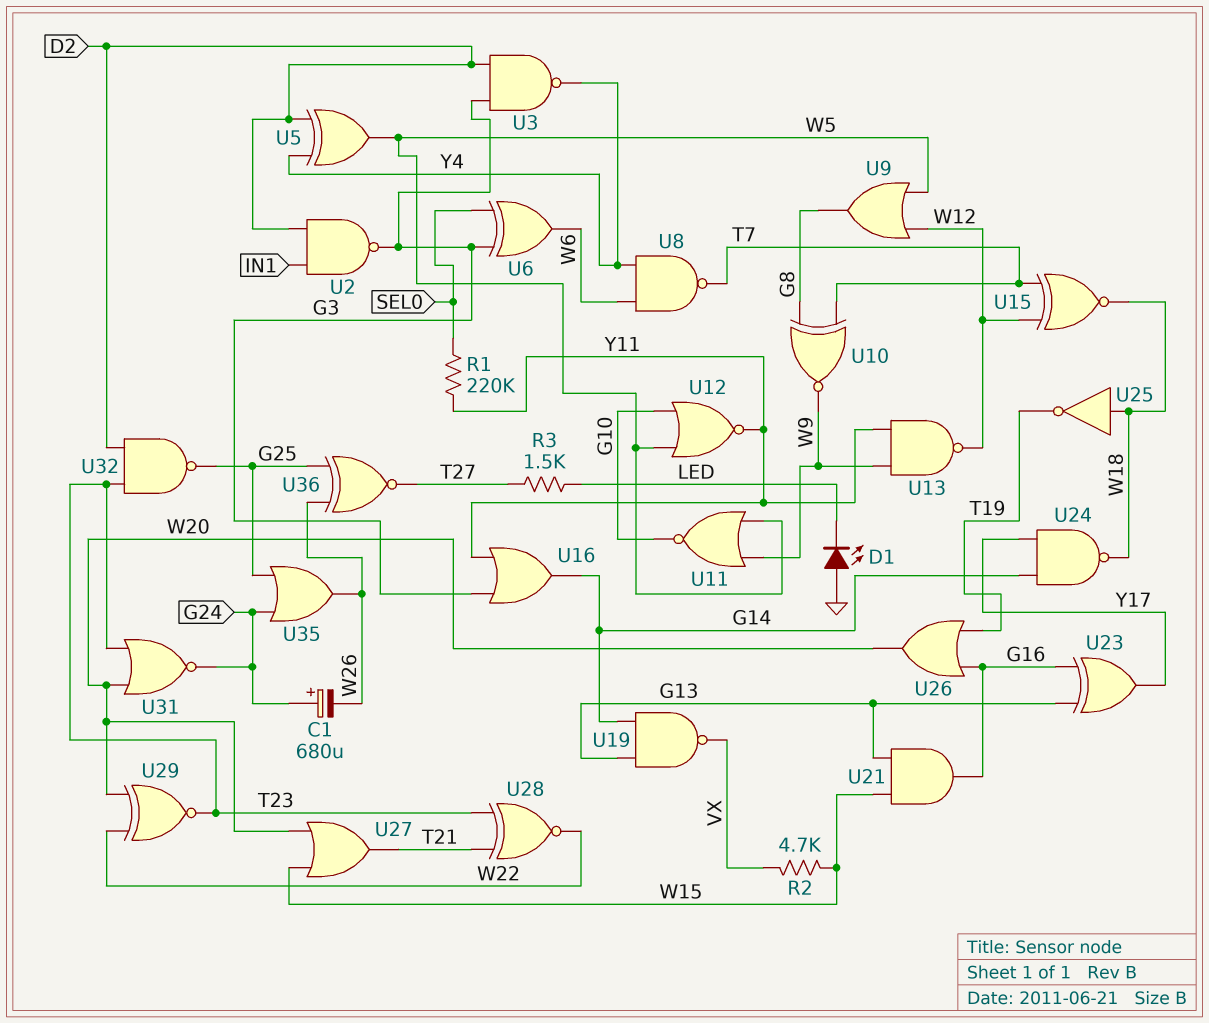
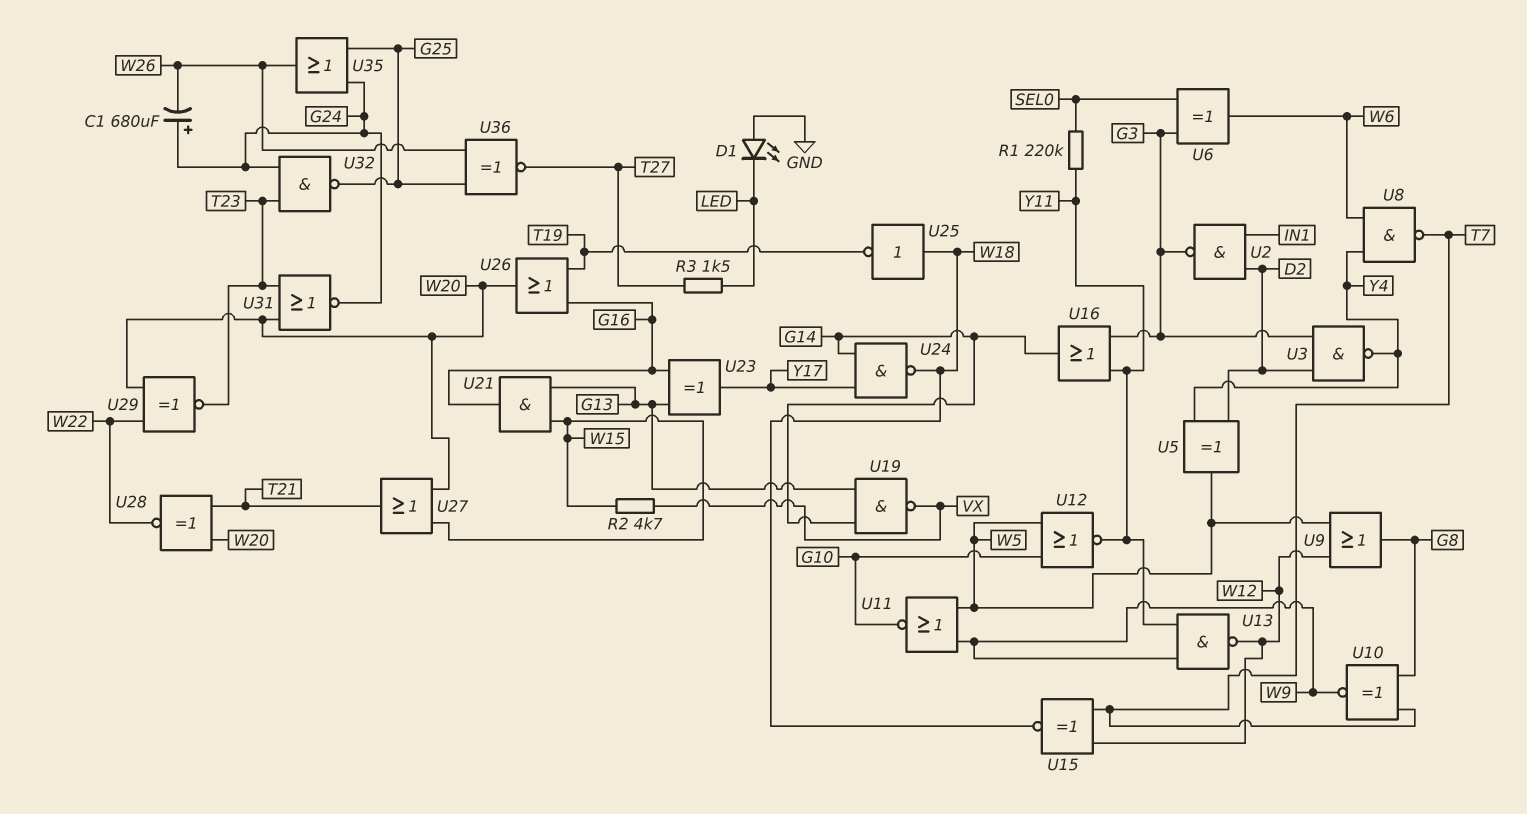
U28: XNOR (in T21, in T23, out W22) -> XNOR (in T21, in W20, out W22)
U32: NAND (in D2, in T23, out G25) -> NAND (in G24, in T23, out G25)

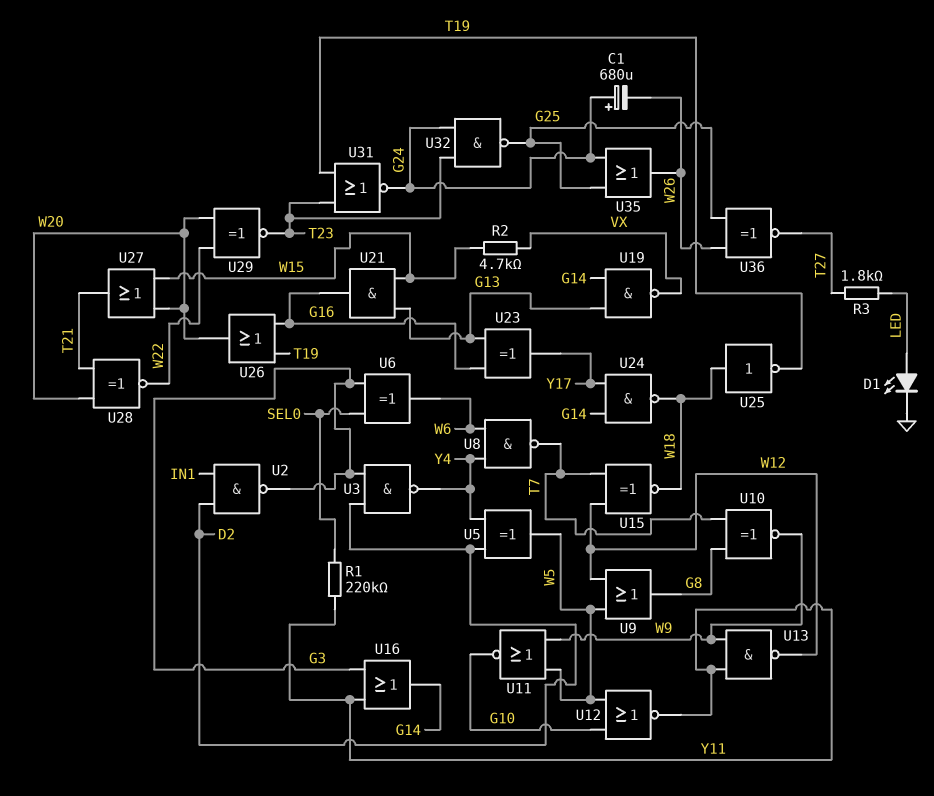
D1: LED (A GND, K LED) -> LED (A LED, K GND)
R3: 1.5k (LED, T27) -> 1.8k (LED, T27)
U31: NOR (in T23, in W20, out G24) -> NOR (in T19, in T23, out G24)

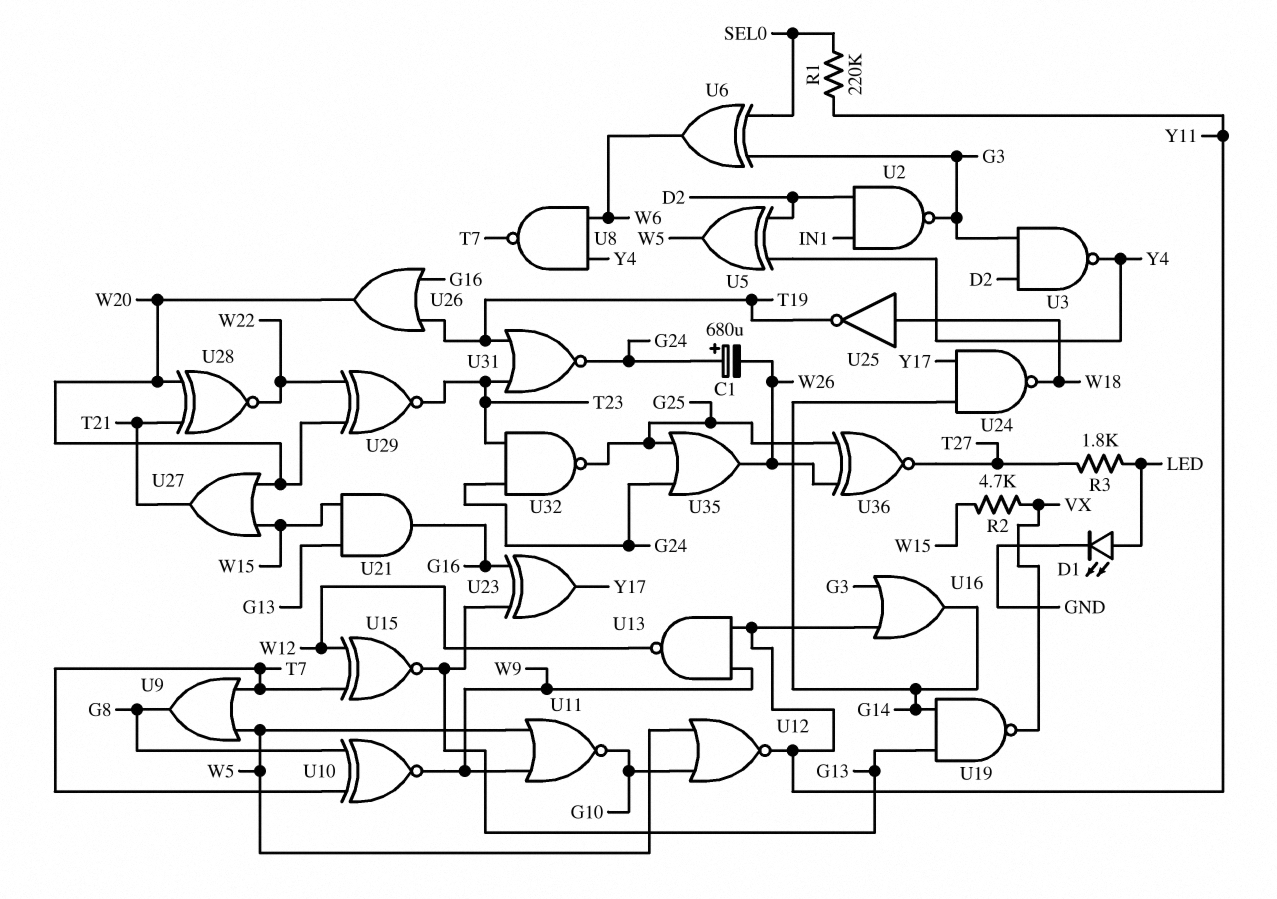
U9: OR (in W5, in W12, out G8) -> OR (in T7, in W5, out G8)
U15: XNOR (in T7, in W12, out W18) -> XNOR (in T7, in W12, out G13)

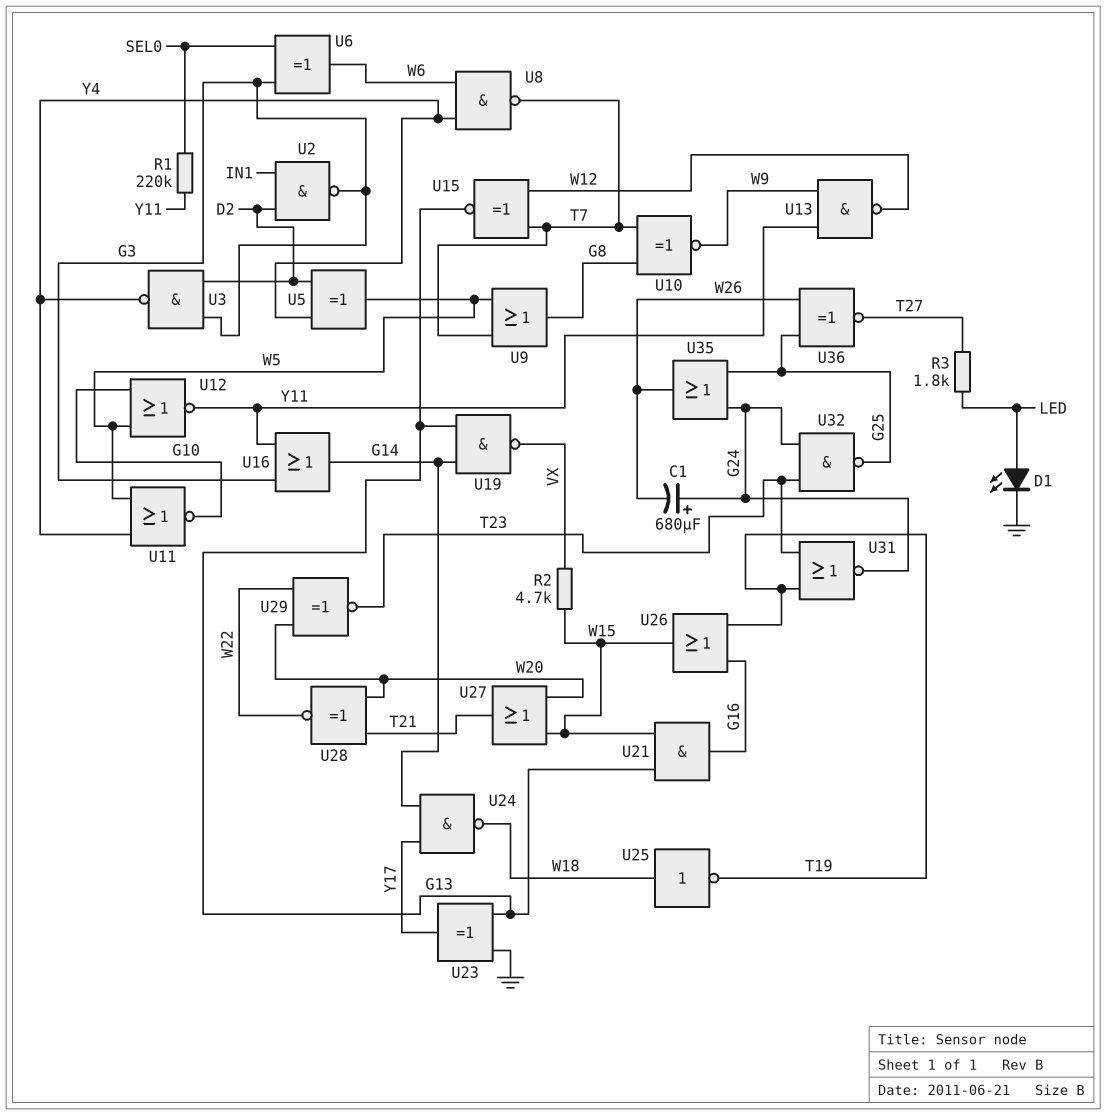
U11: NOR (in W5, in W9, out G10) -> NOR (in W5, in Y4, out G10)
U23: XOR (in G13, in G16, out Y17) -> XOR (in G13, in GND, out Y17)
U26: OR (in G16, in T19, out W20) -> OR (in G16, in T19, out W15)

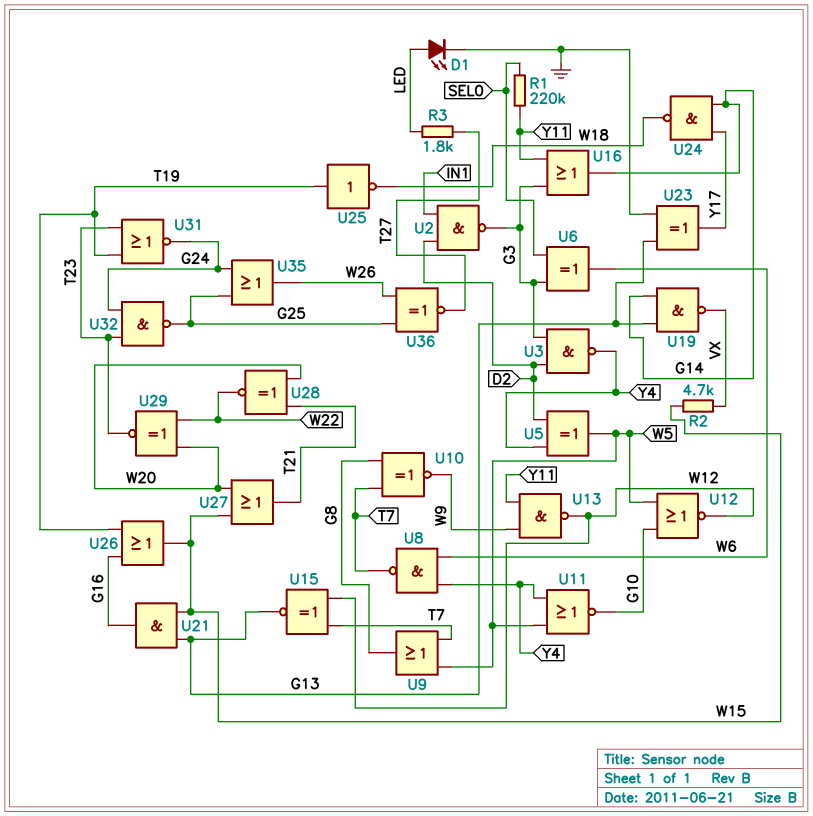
C1: 680uF (plus G24, minus W26) -> none
U12: NOR (in G10, in W5, out Y11) -> NOR (in G10, in W5, out W12)
U25: NOT (in W18, out T19) -> NOT (in T19, out W18)

